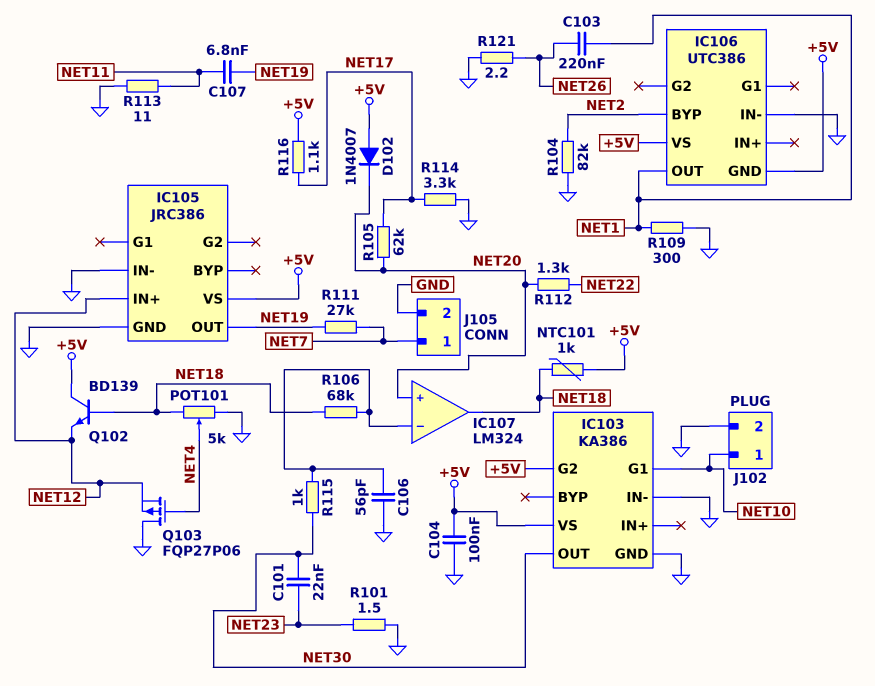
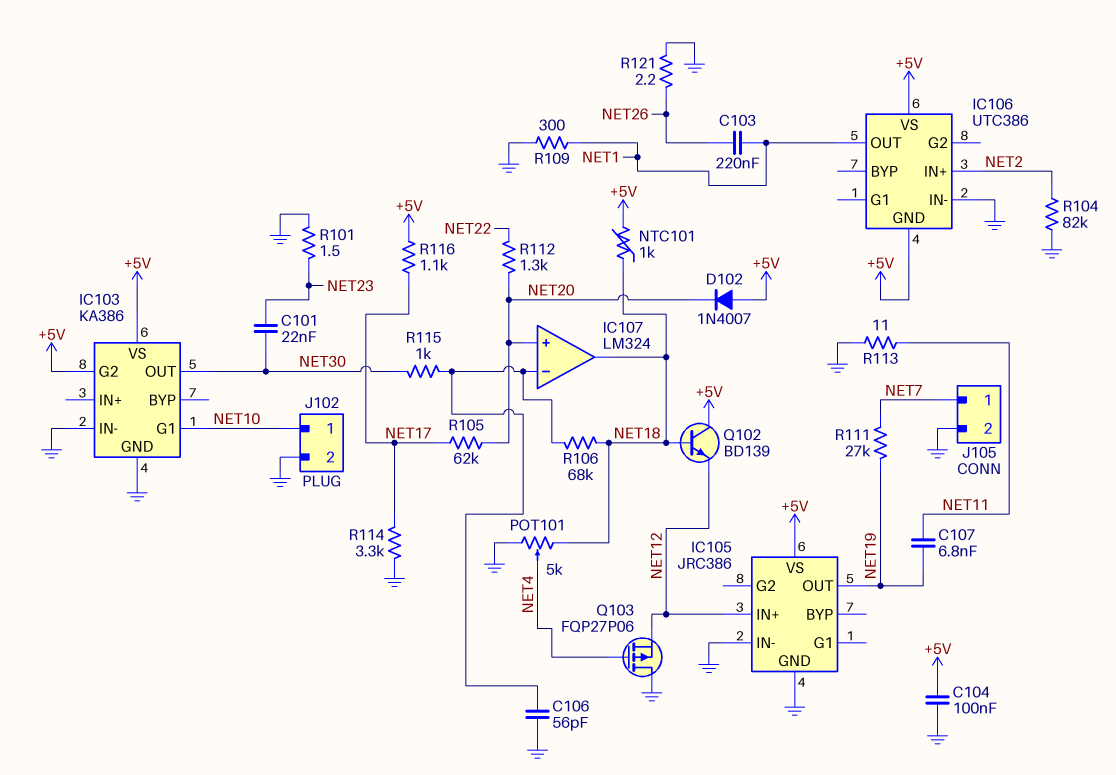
IC106 pin BYP: NET2 -> none
IC106 pin IN+: none -> NET2

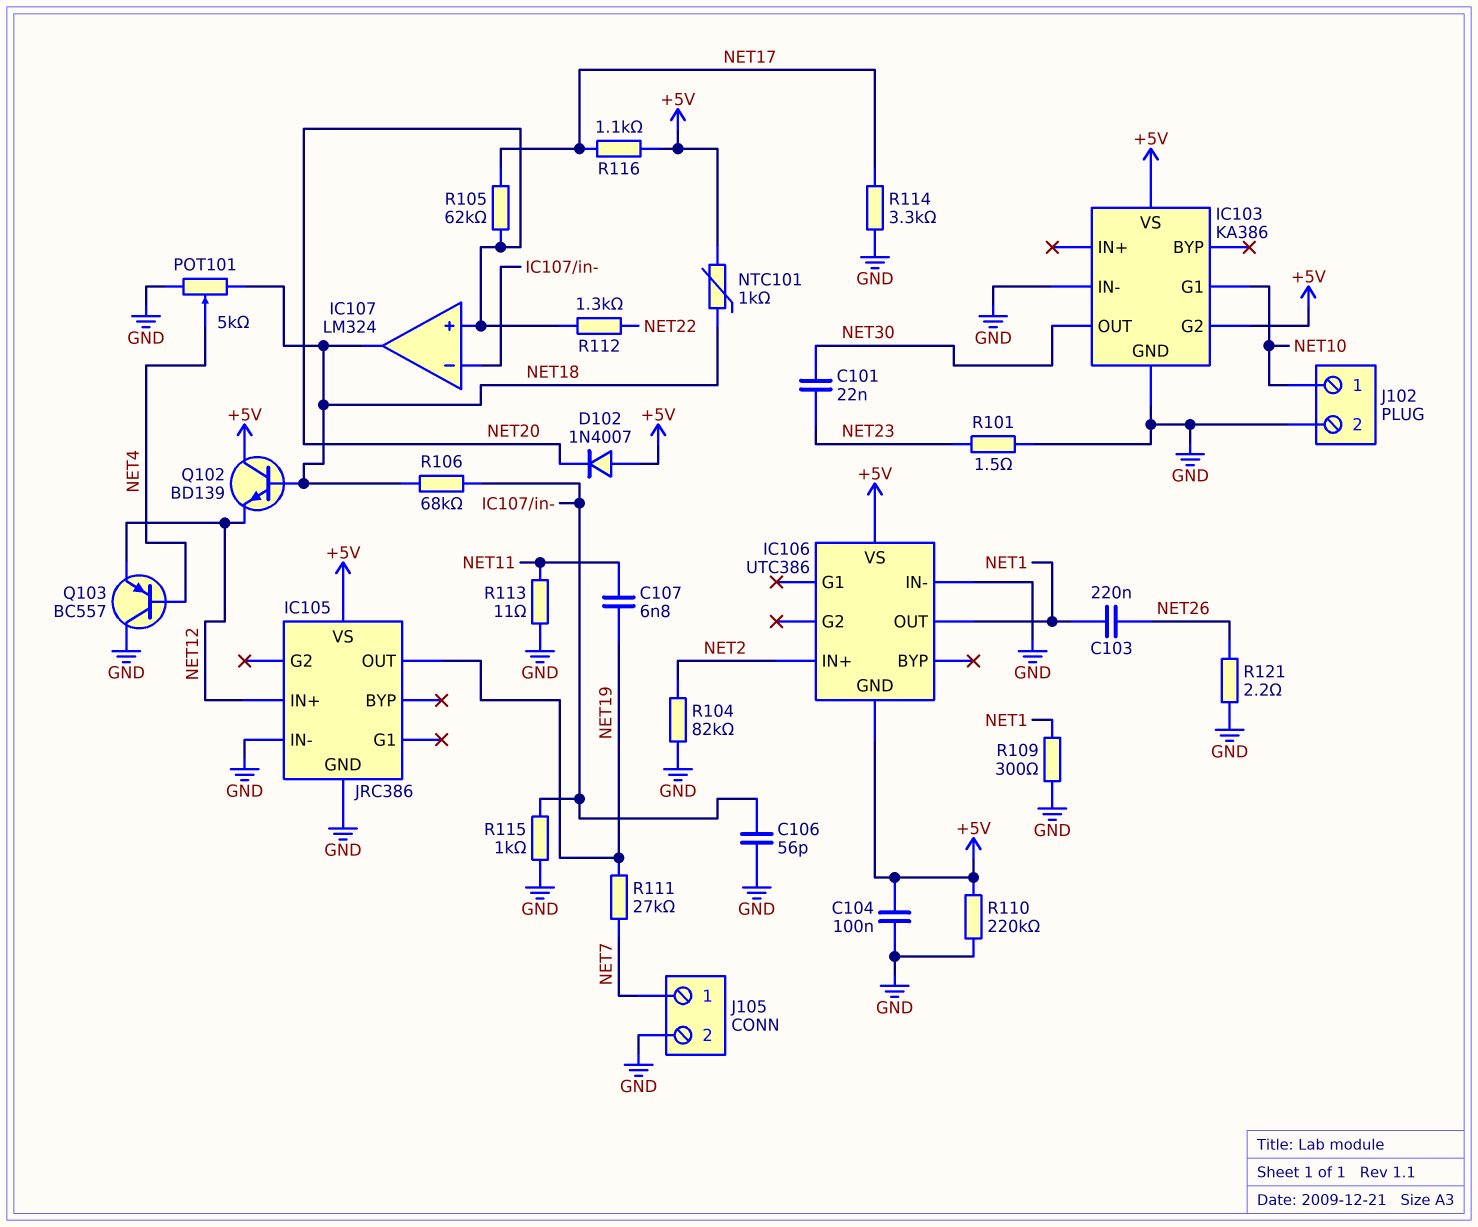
Q103: PMOS FQP27P06 (G NET4, D GND, S NET12) -> PNP BC557 (B NET4, C GND, E NET12)
R110: none -> 220k (+5V, GND)
R115: 1k (IC107/in-, NET30) -> 1k (GND, IC107/in-)

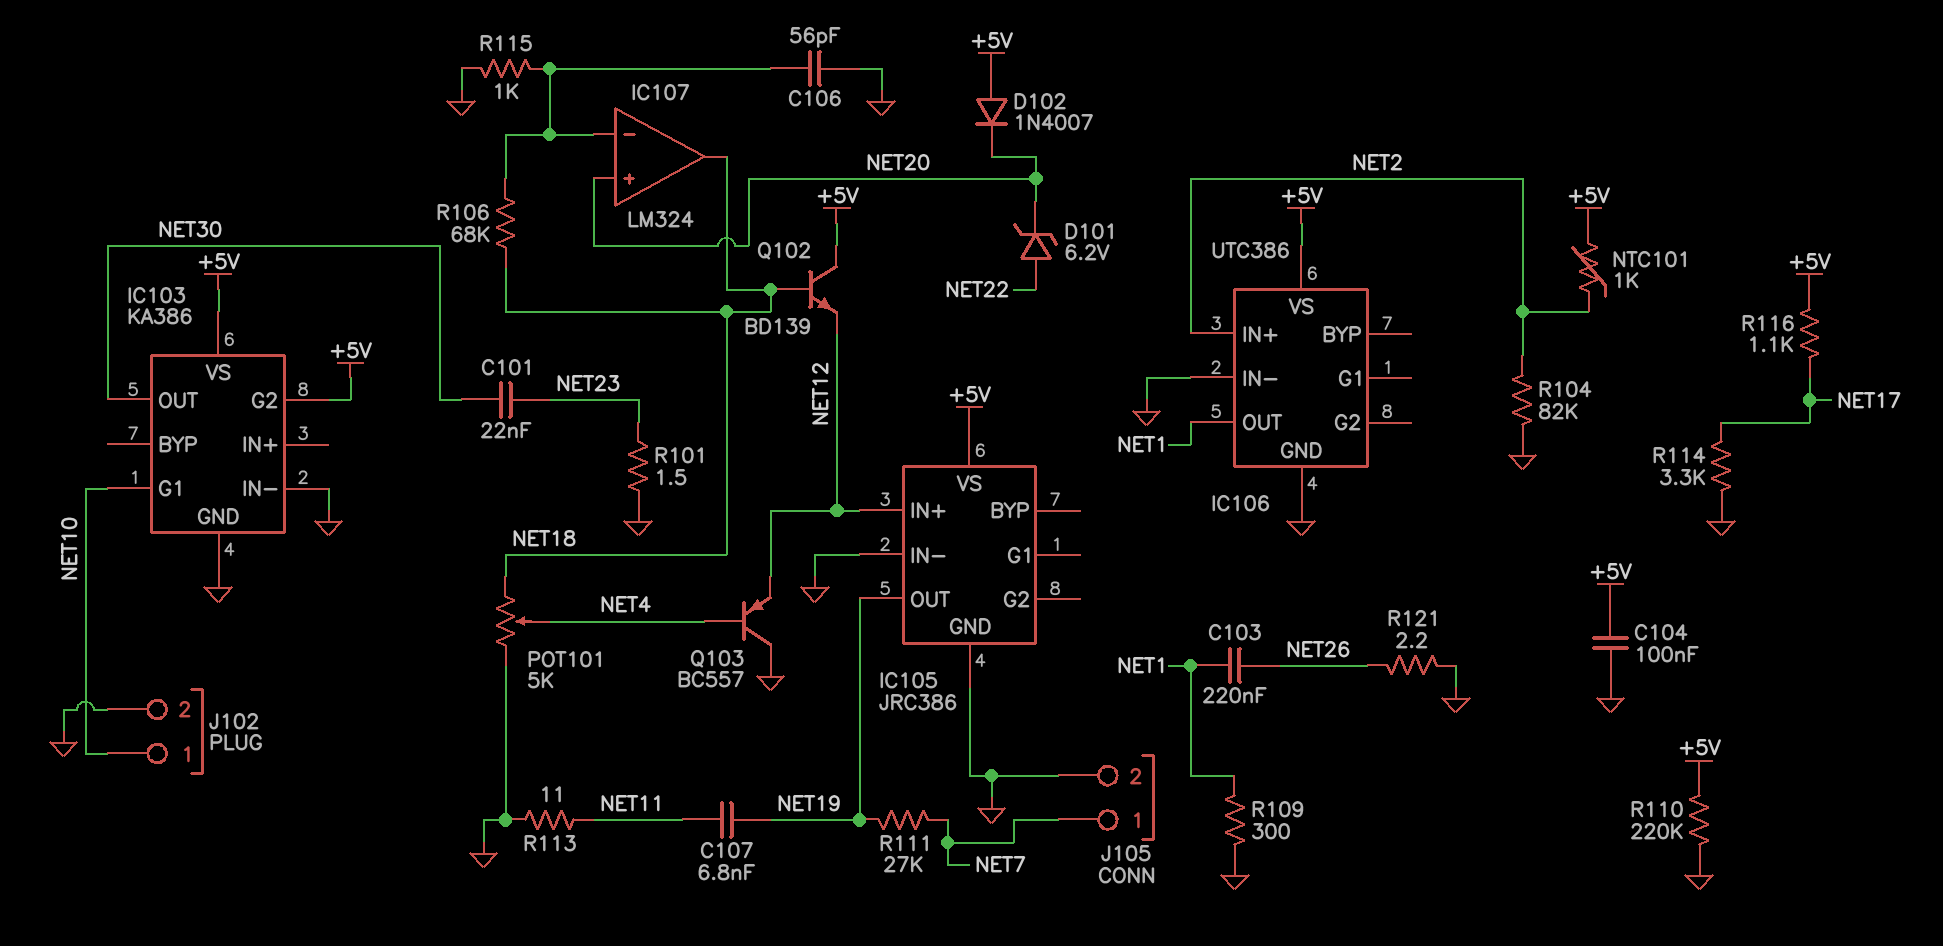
D101: none -> zener 6.2V (A NET22, K NET20)
IC106 pin GND: +5V -> GND
NTC101: 1k (+5V, NET18) -> 1k (+5V, NET2)
R105: 62k (NET17, NET20) -> none
R112: 1.3k (NET20, NET22) -> none

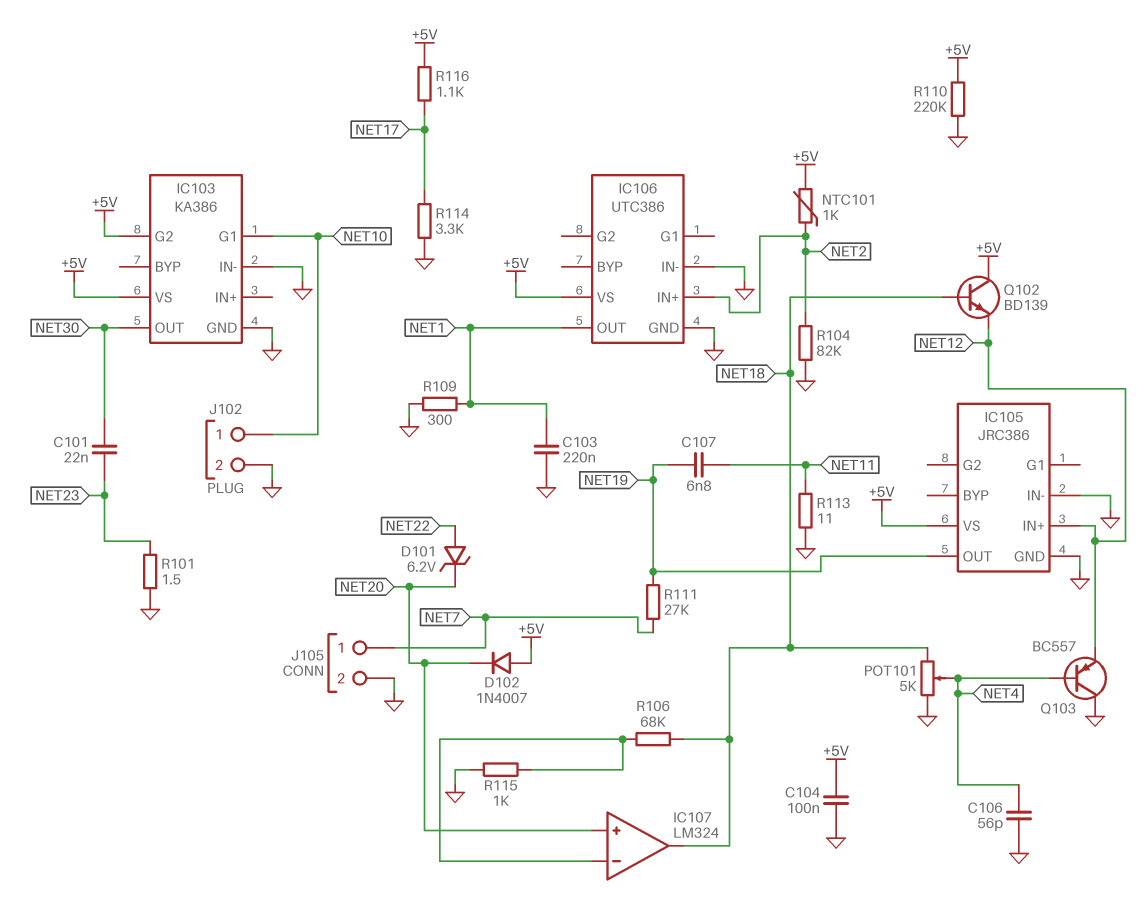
C103: 220nF (NET1, NET26) -> 220nF (GND, NET1)
C106: 56pF (GND, IC107/in-) -> 56pF (GND, NET4)
R121: 2.2 (GND, NET26) -> none

